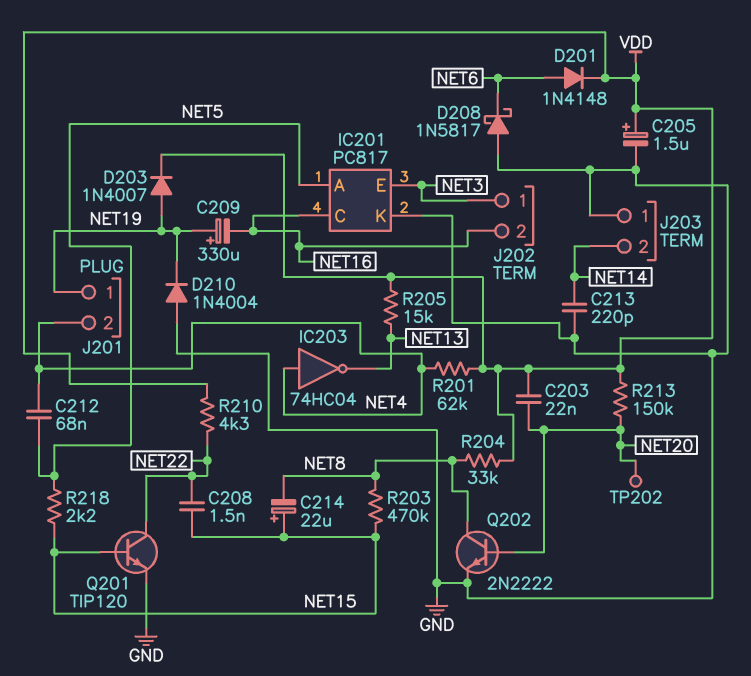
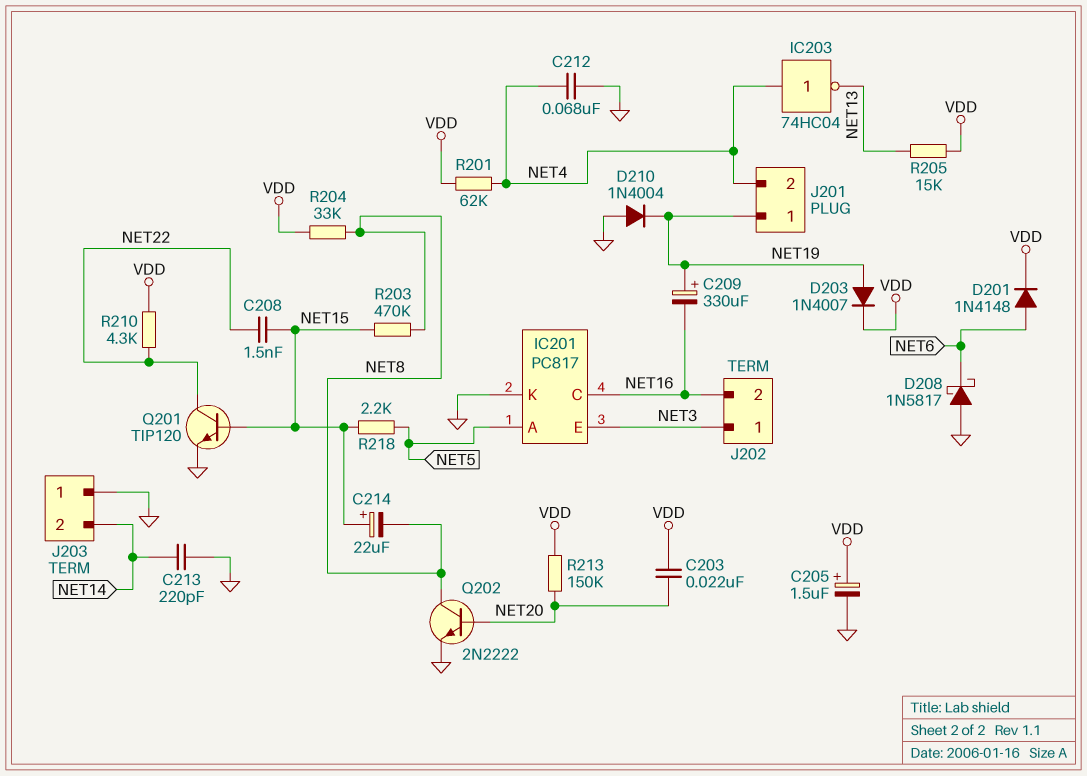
C212: 68nF (NET4, NET5) -> 68nF (GND, NET4)
TP202: test point (NET20) -> none

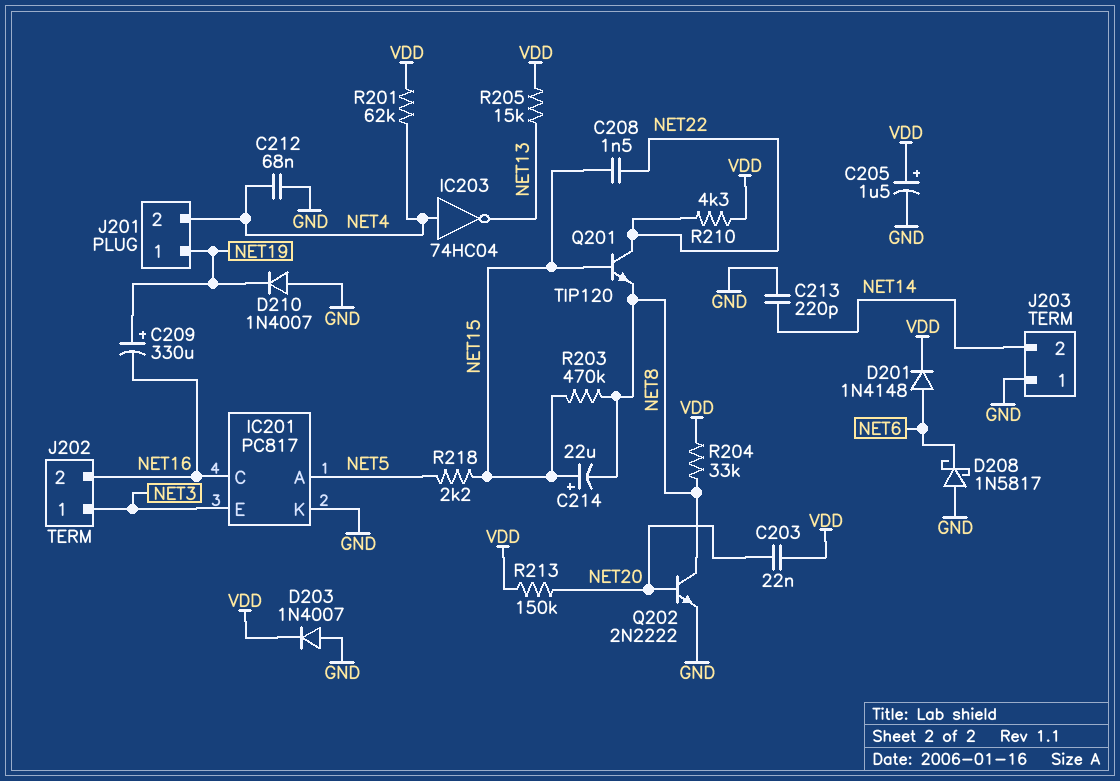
D203: diode 1N4007 (A NET19, K VDD) -> diode 1N4007 (A GND, K VDD)
D210: diode 1N4004 (A GND, K NET19) -> diode 1N4007 (A GND, K NET19)
Q201: NPN TIP120 (B NET15, C NET22, E GND) -> NPN TIP120 (B NET15, C NET22, E NET8)

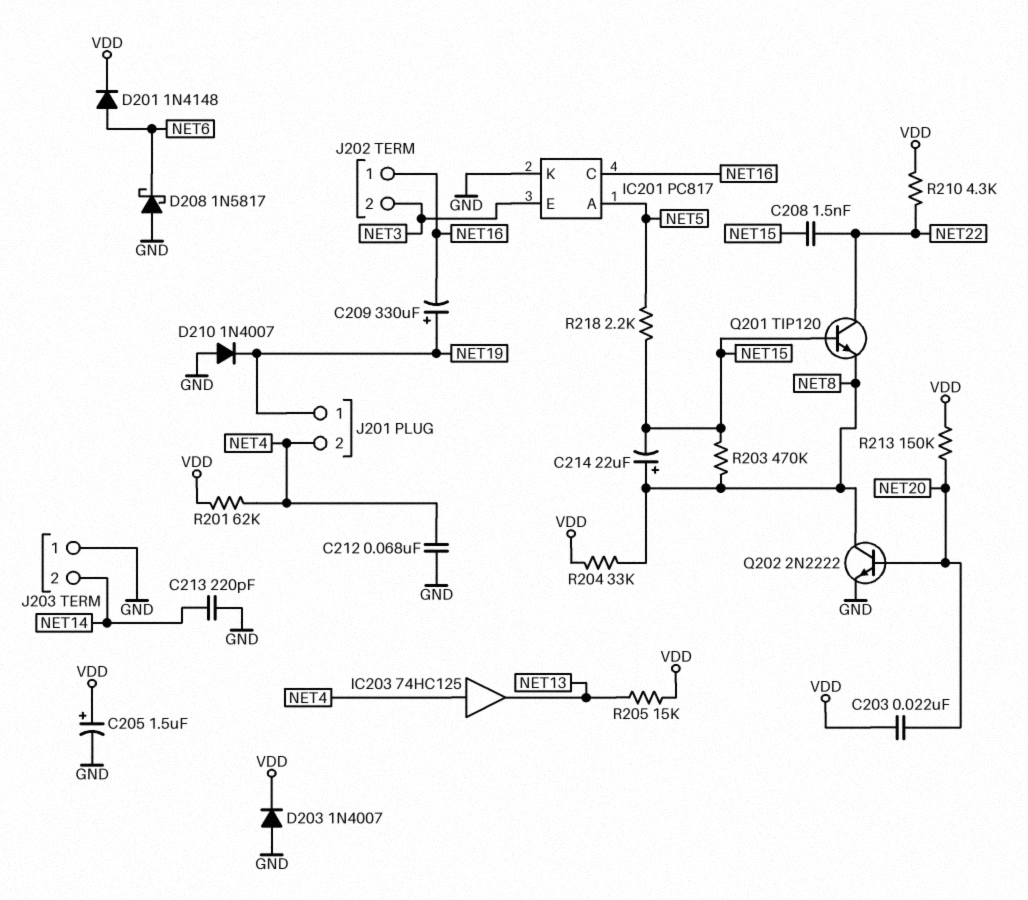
C214: 22uF (plus NET15, minus NET8) -> 22uF (plus NET8, minus NET15)
IC203: NOT 74HC04 (in NET4, out NET13) -> buffer 74HC125 (in NET4, out NET13)
J202 pin 1: NET3 -> NET16
J202 pin 2: NET16 -> NET3

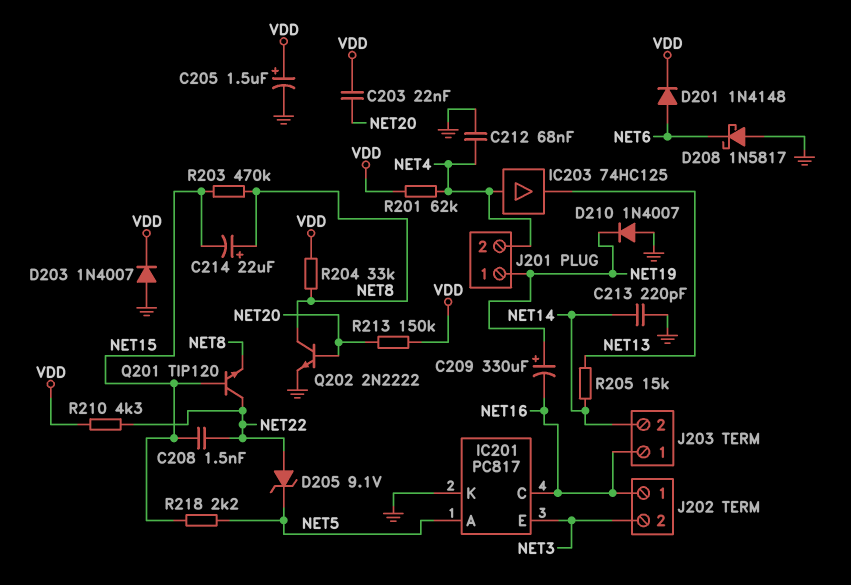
D205: none -> zener 9.1V (A NET22, K NET5)
J203 pin 1: GND -> NET16
R205: 15k (NET13, VDD) -> 15k (NET13, NET14)

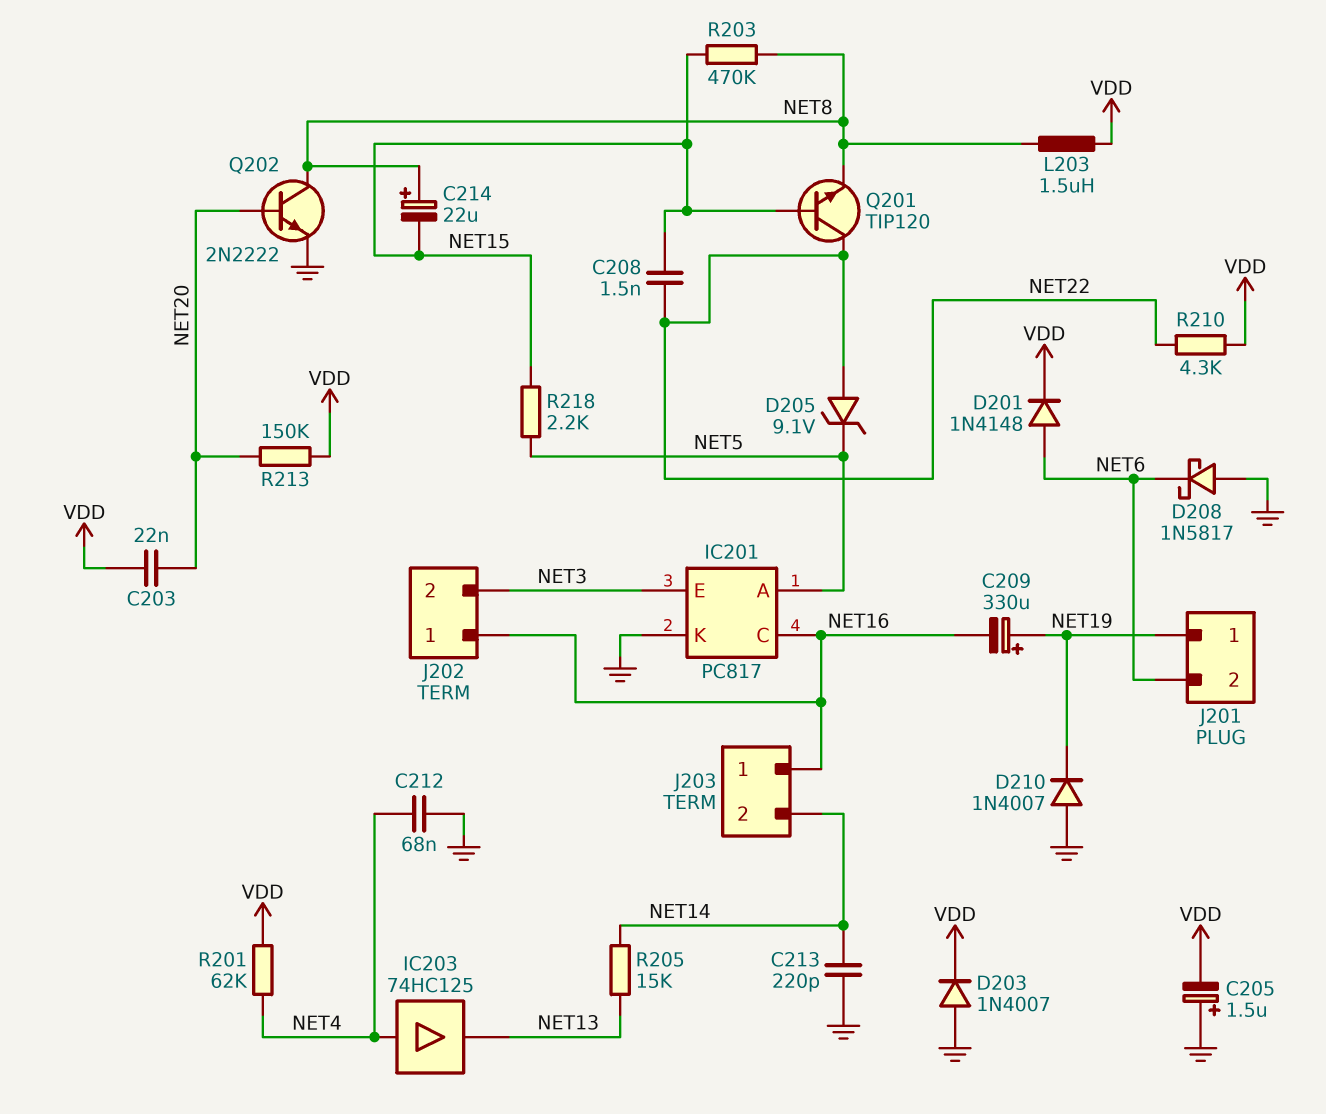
C205: 1.5uF (plus VDD, minus GND) -> 1.5uF (plus GND, minus VDD)
J201 pin 2: NET4 -> NET6
L203: none -> 1.5uH (NET8, VDD)
R204: 33k (NET8, VDD) -> none

